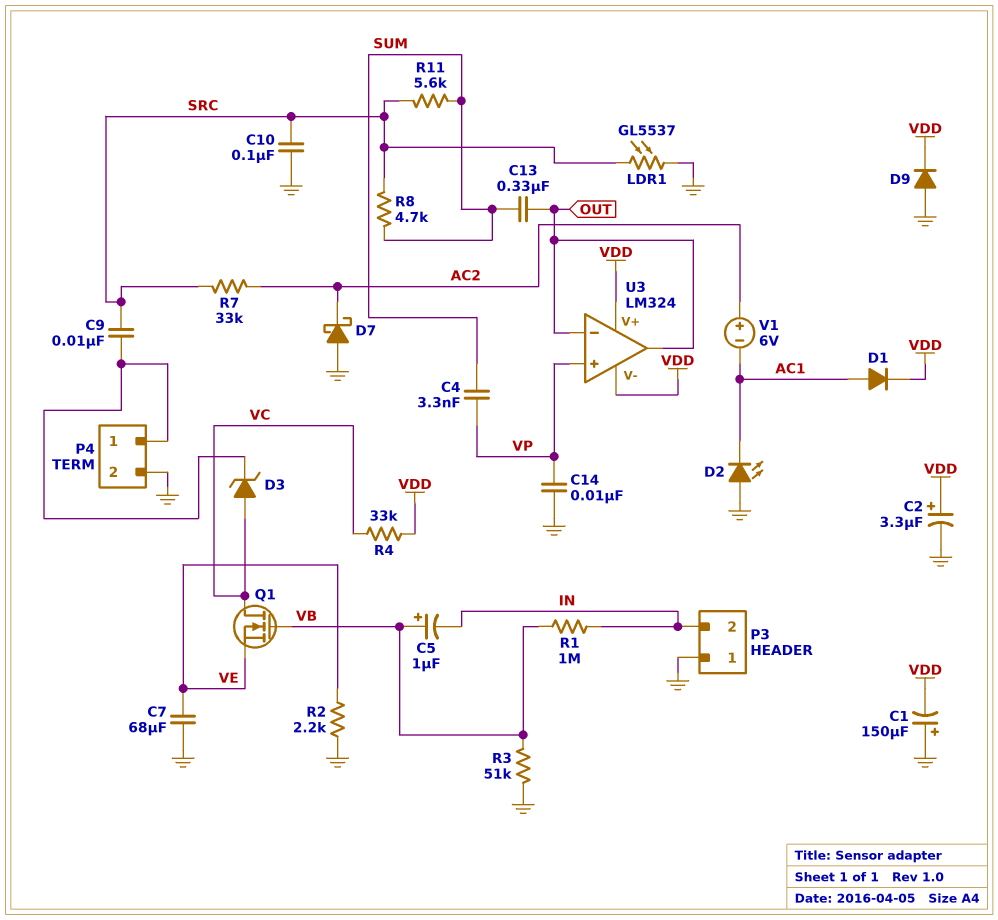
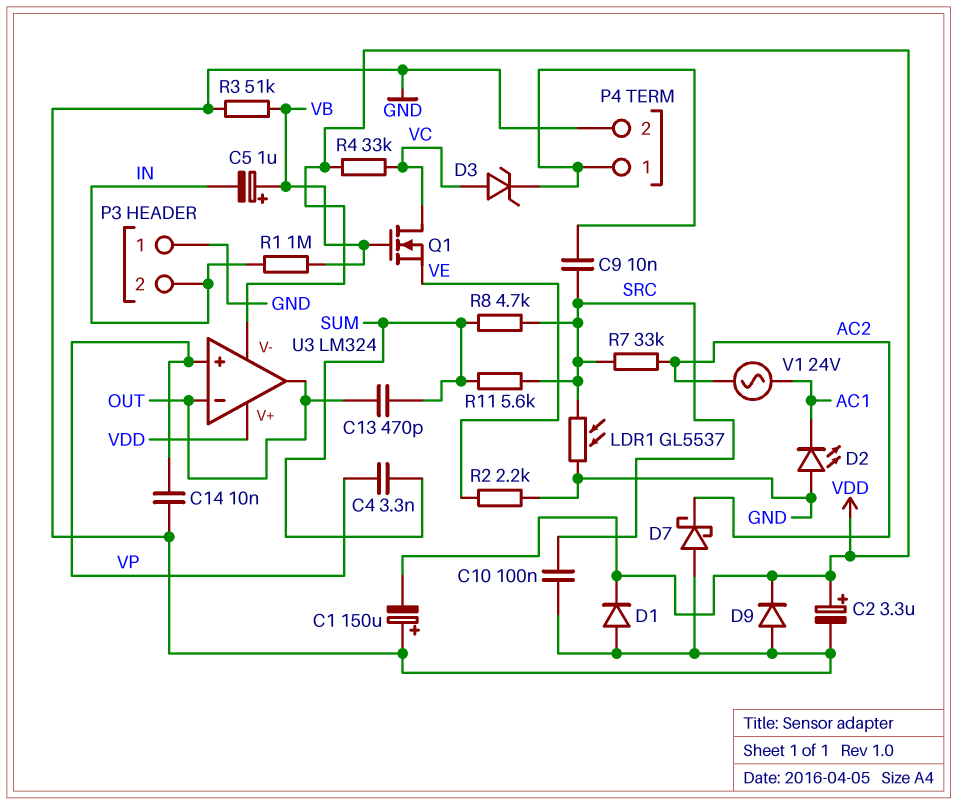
C7: 68uF (GND, VE) -> none
C13: 330nF (OUT, SUM) -> 470pF (OUT, SUM)
D1: diode (A AC1, K VDD) -> diode (A GND, K VDD)
V1: 6V (plus AC2, minus AC1) -> AC 24V (AC1, AC2)

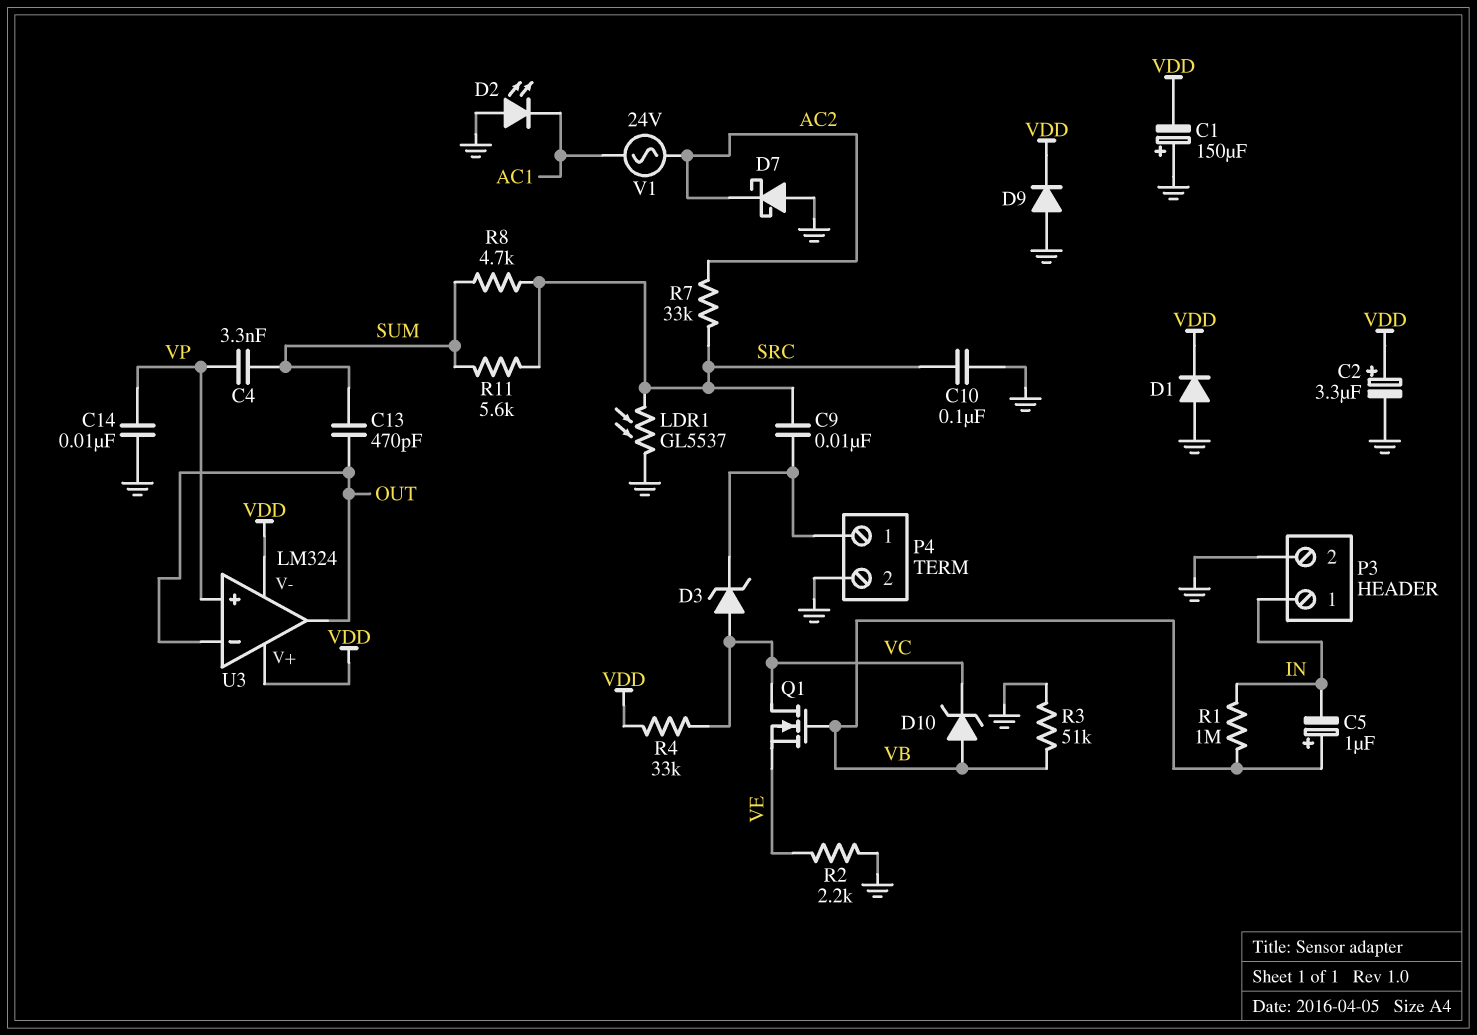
D10: none -> zener (A VB, K VC)
P3 pin 1: GND -> IN
P3 pin 2: IN -> GND

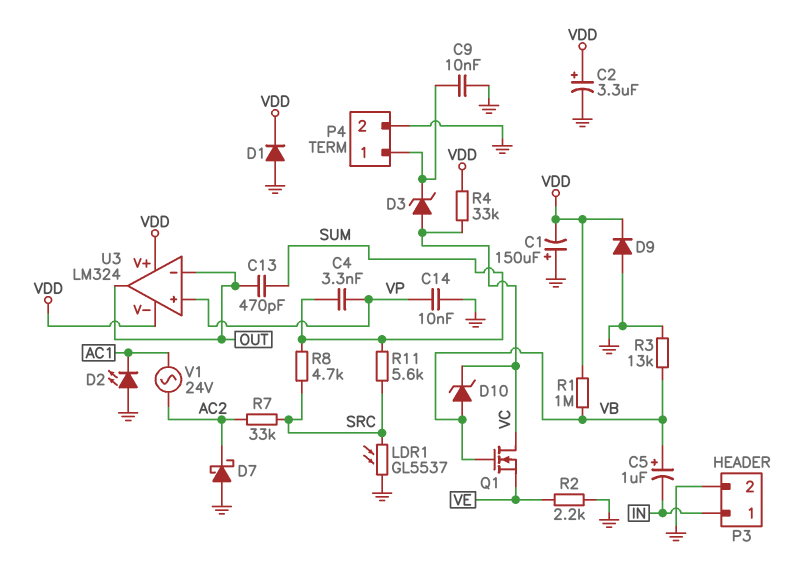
C9: 10nF (P4/1, SRC) -> 10nF (GND, P4/1)
C10: 100nF (GND, SRC) -> none
R1: 1M (IN, VB) -> 1M (VB, VDD)
R3: 51k (GND, VB) -> 13k (GND, VB)

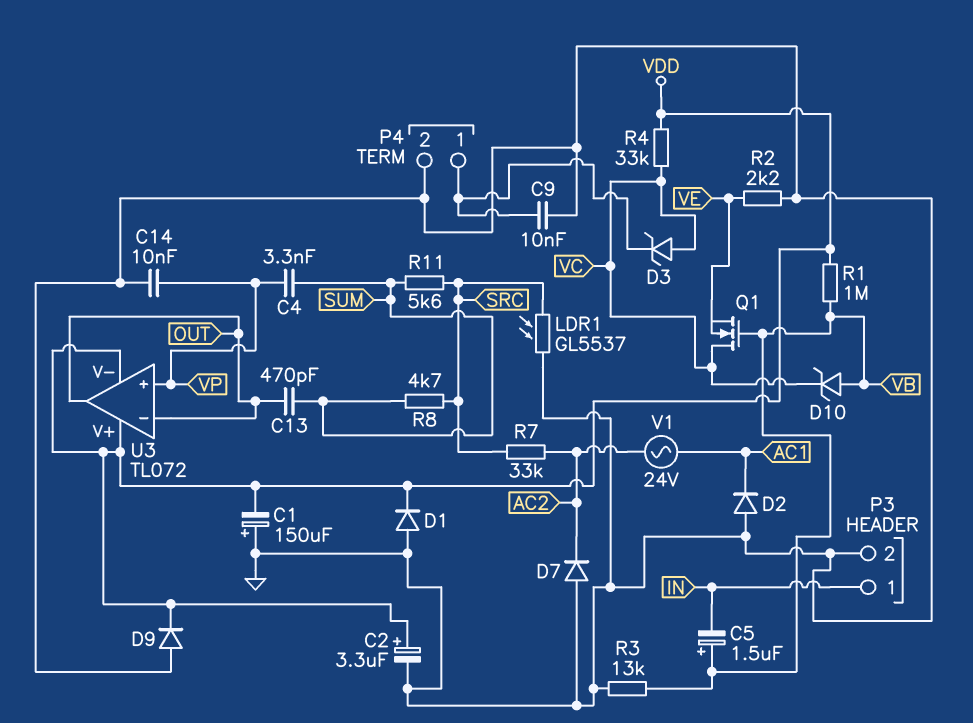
C5: 1uF (plus VB, minus IN) -> 1.5uF (plus VB, minus IN)
D2: LED (A GND, K AC1) -> diode (A GND, K AC1)
D7: schottky (A GND, K AC2) -> diode (A GND, K AC2)
U3: LM324 -> TL072

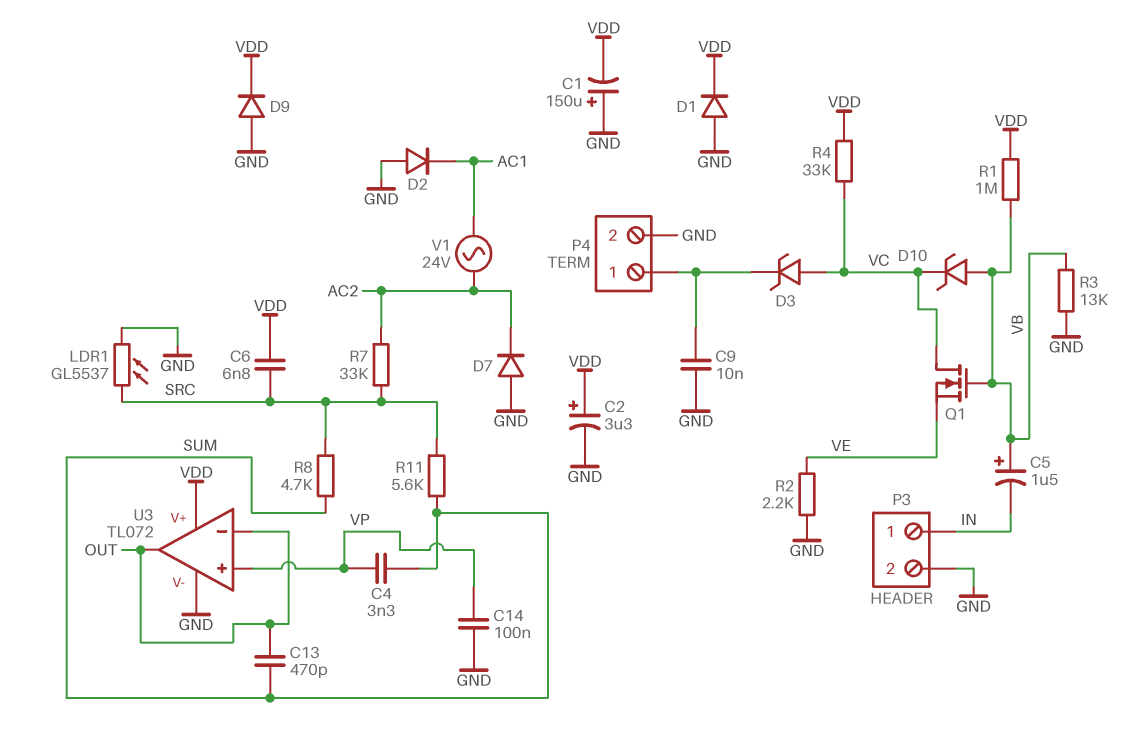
C6: none -> 6.8nF (SRC, VDD)
C14: 10nF (GND, VP) -> 100nF (GND, VP)
U3 pin V-: VDD -> GND

